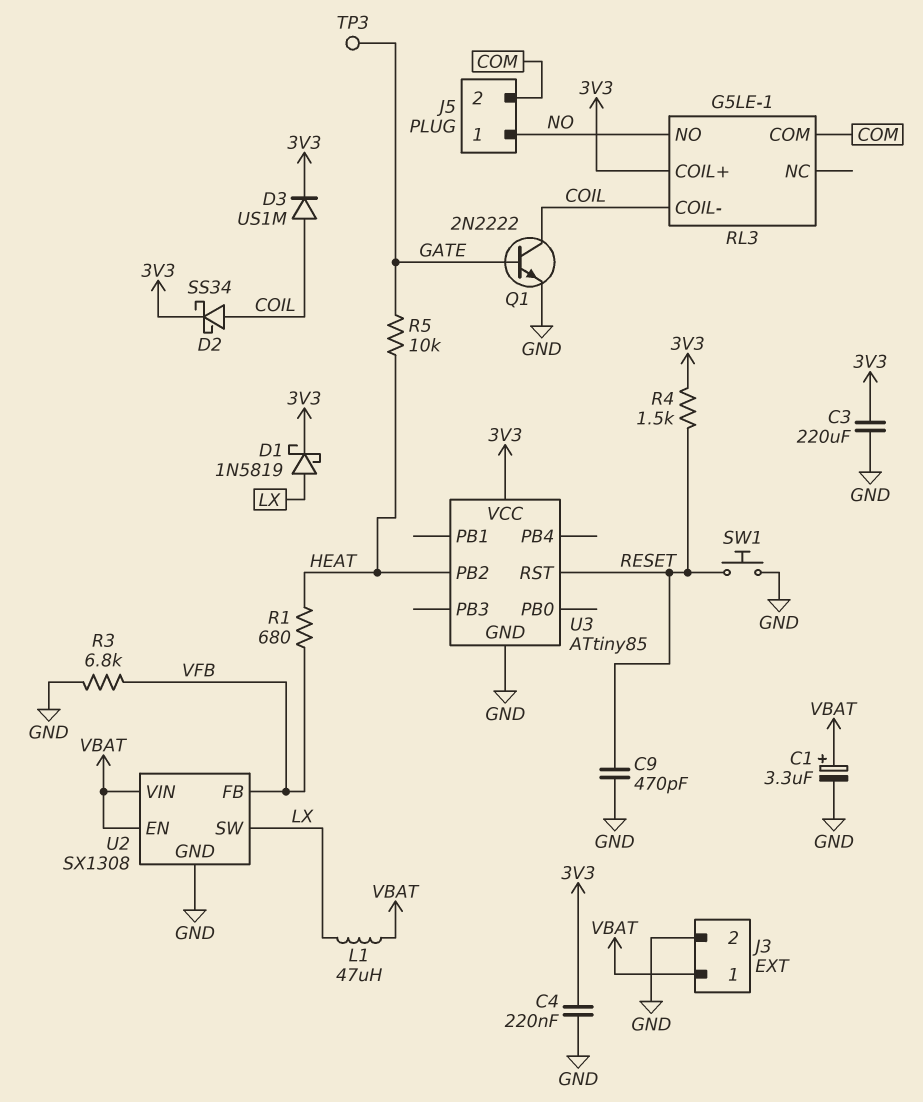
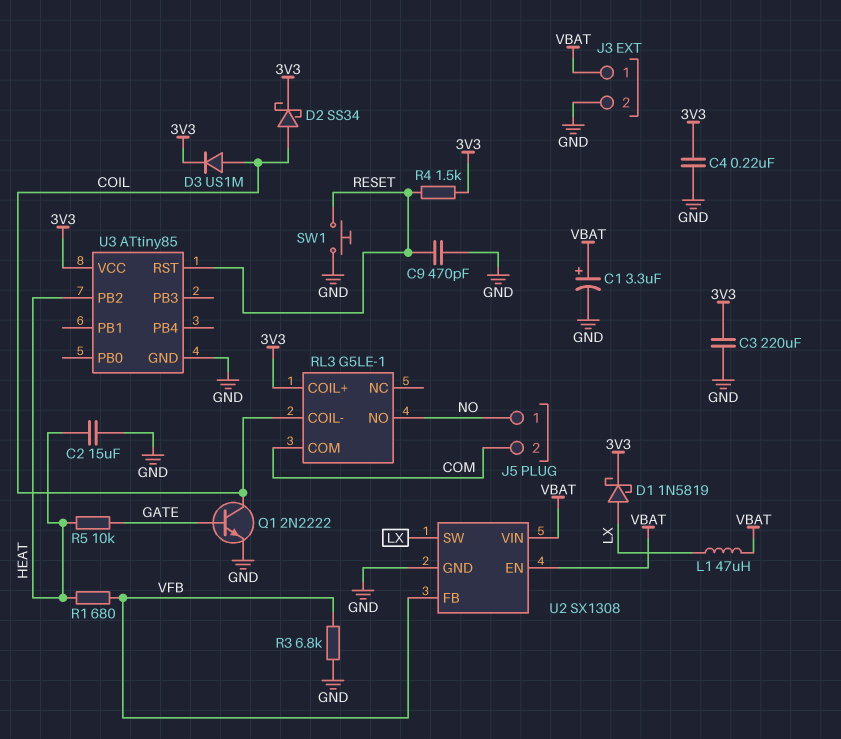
C2: none -> 15uF (GND, HEAT)
TP3: test point (GATE) -> none

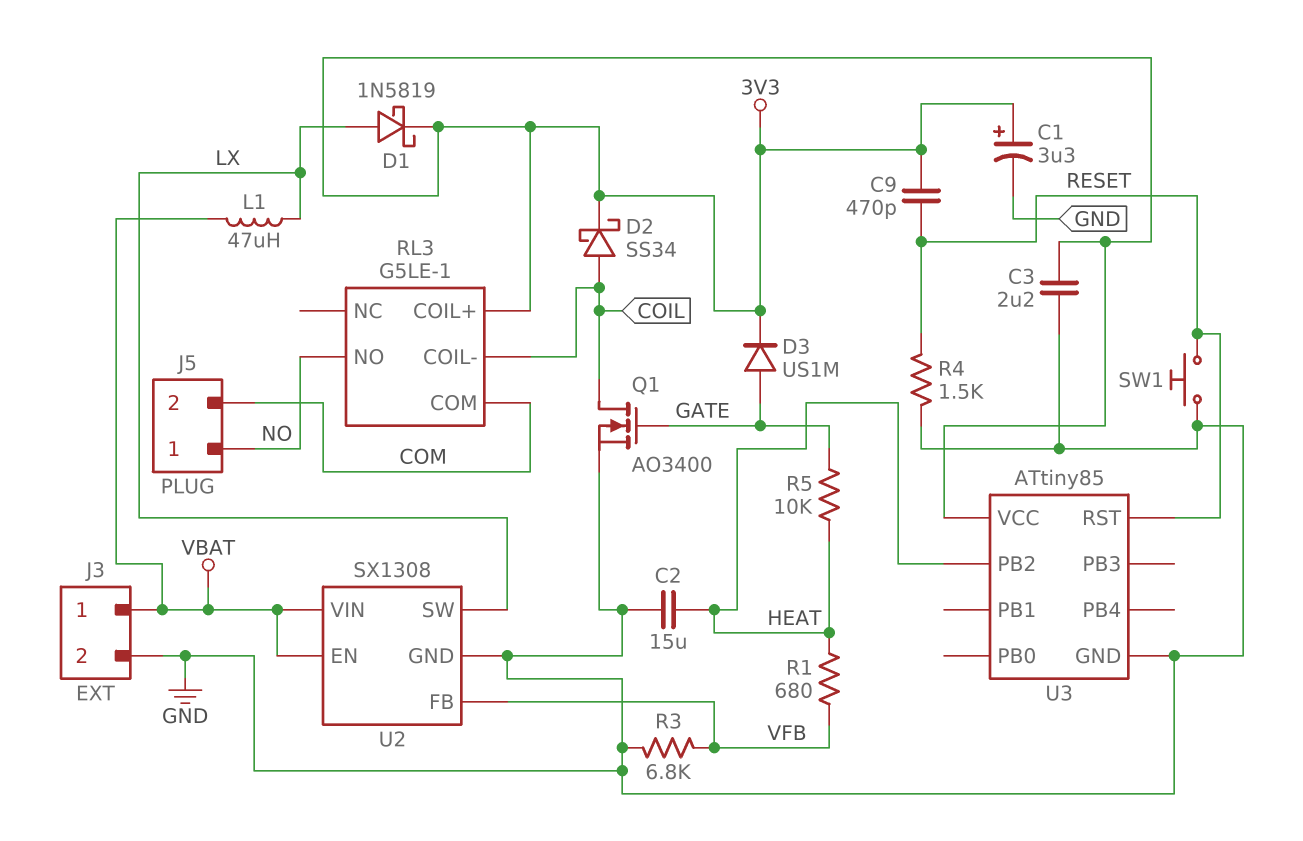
C1: 3.3uF (plus VBAT, minus GND) -> 3.3uF (plus 3V3, minus GND)
C3: 220uF (3V3, GND) -> 2.2uF (3V3, GND)
C4: 220nF (3V3, GND) -> none
C9: 470pF (GND, RESET) -> 470pF (3V3, RESET)
D3: diode US1M (A COIL, K 3V3) -> diode US1M (A GATE, K 3V3)
Q1: NPN 2N2222 (B GATE, C COIL, E GND) -> NMOS AO3400 (G GATE, D COIL, S GND)
R4: 1.5k (3V3, RESET) -> 1.5k (GND, RESET)

